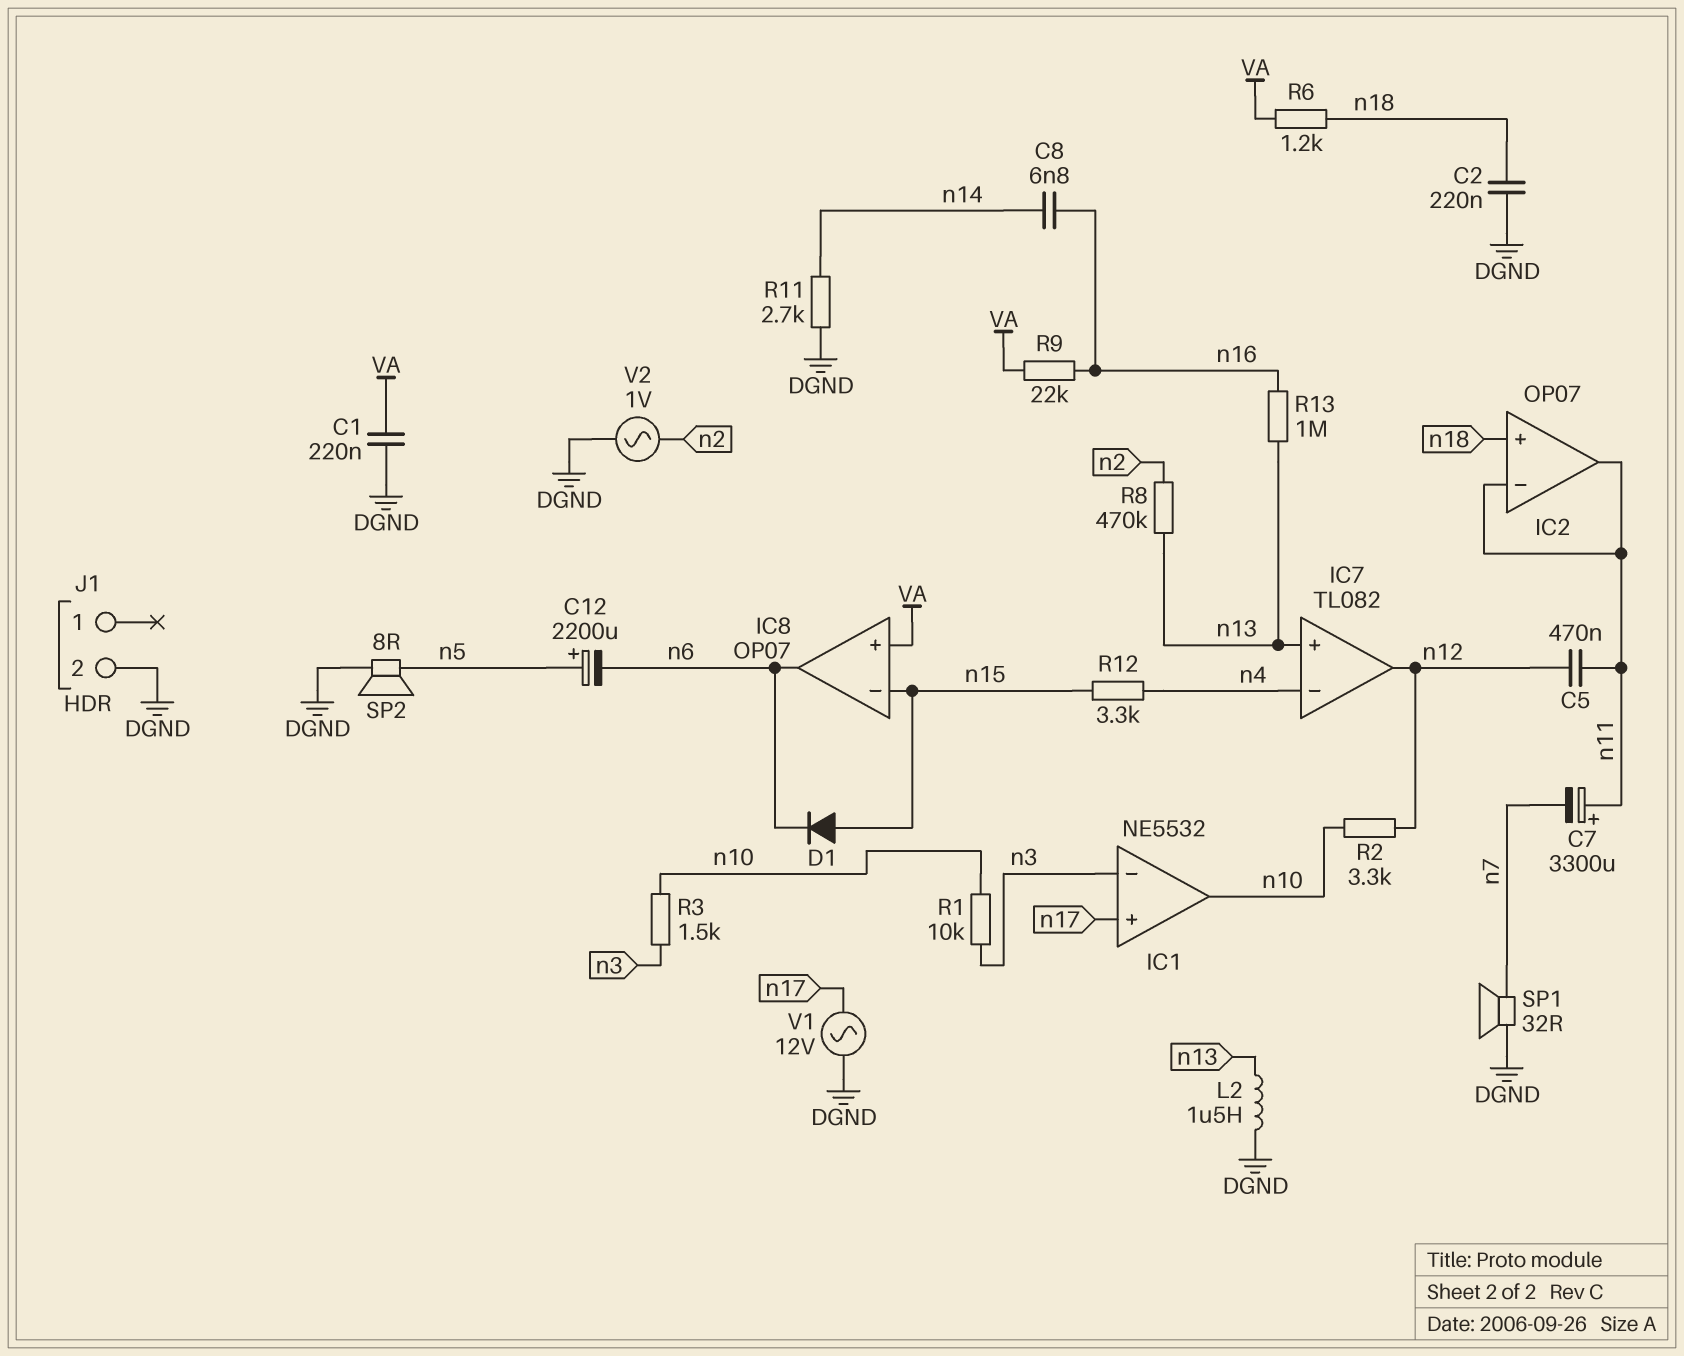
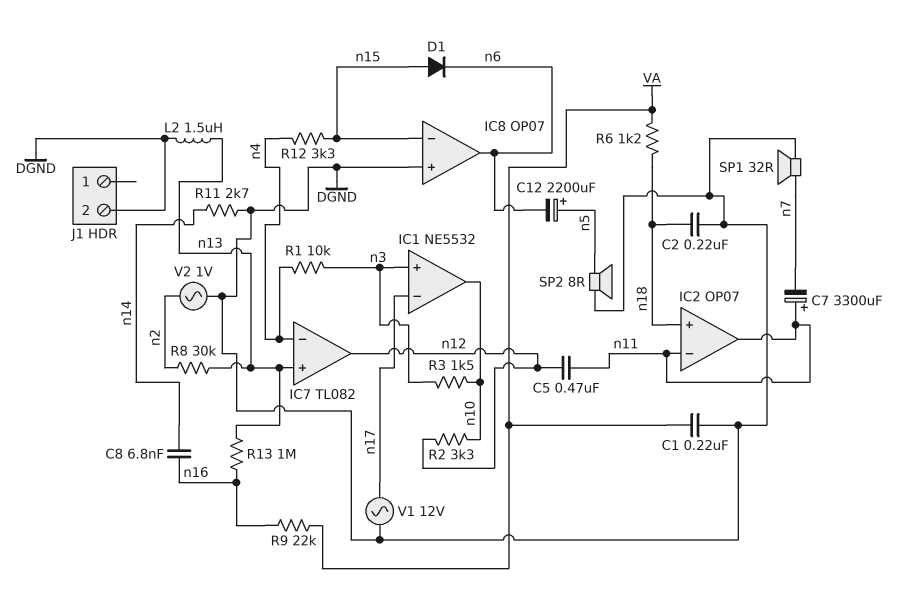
IC1 pin in+: n17 -> n3
IC1 pin in-: n3 -> n17
IC8 pin in+: VA -> DGND
R1: 10k (n3, n10) -> 10k (n3, n4)
R8: 470k (n2, n13) -> 30k (n2, n13)

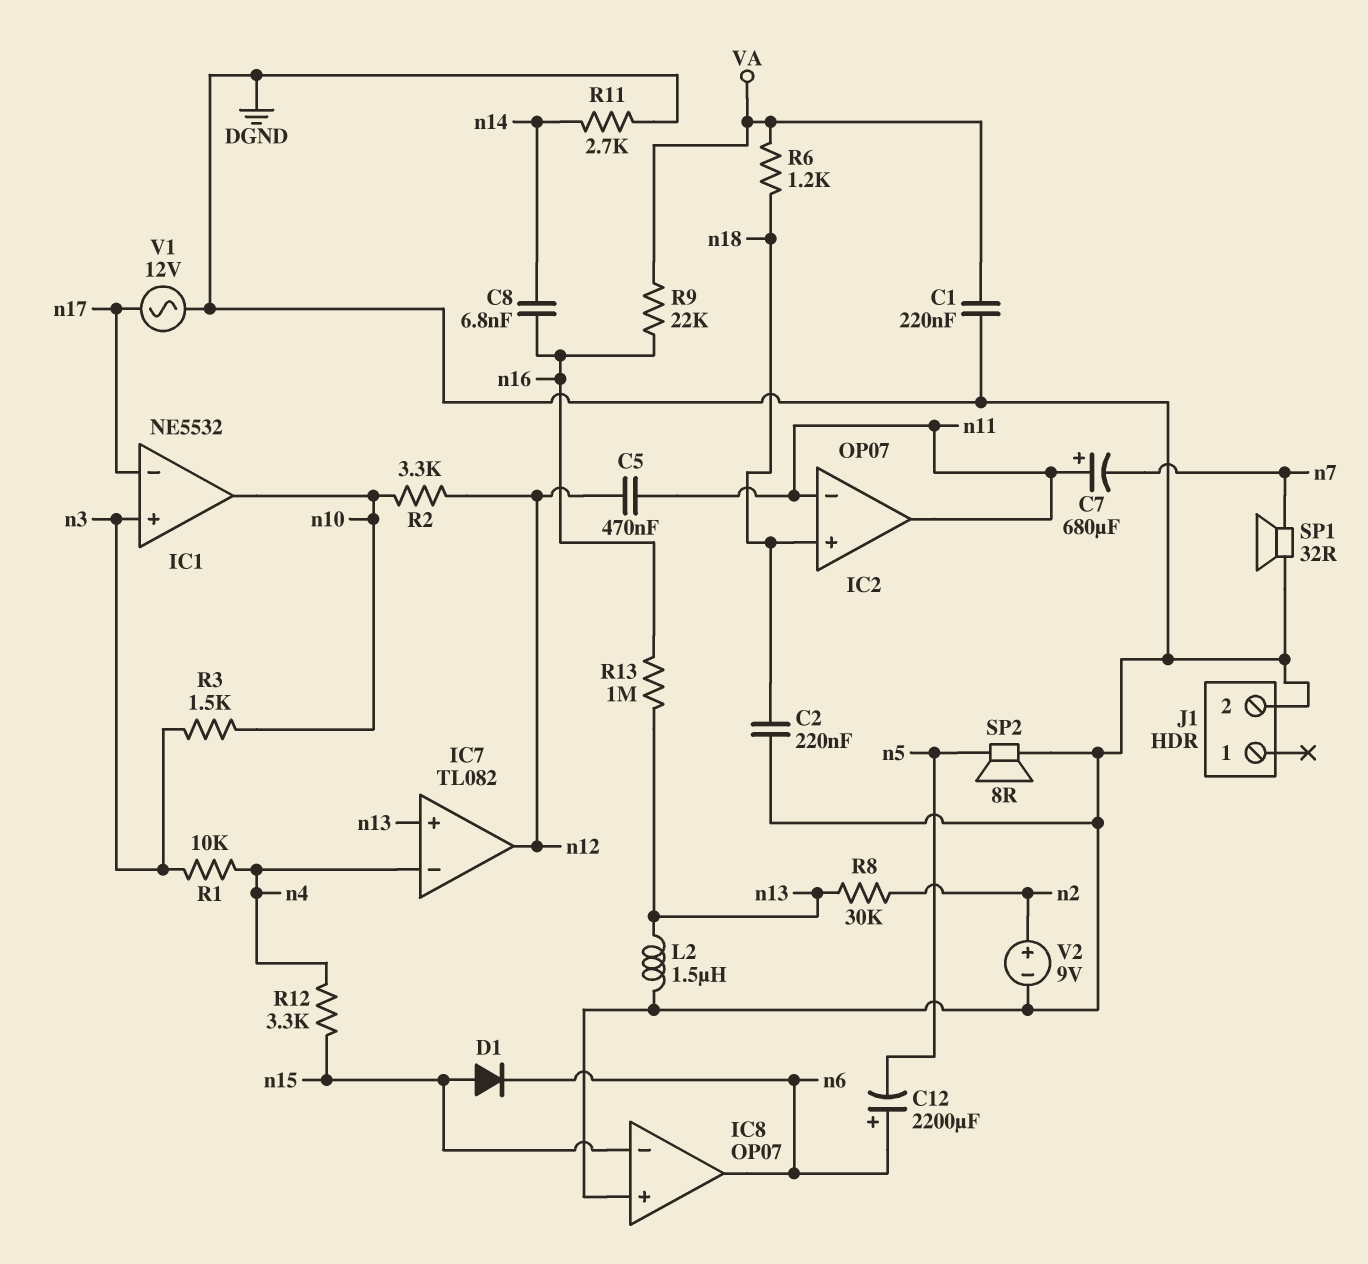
C7: 3300uF (plus n11, minus n7) -> 680uF (plus n11, minus n7)
C12: 2200uF (plus n5, minus n6) -> 2200uF (plus n6, minus n5)
V2: AC 1V (DGND, n2) -> 9V (plus n2, minus DGND)

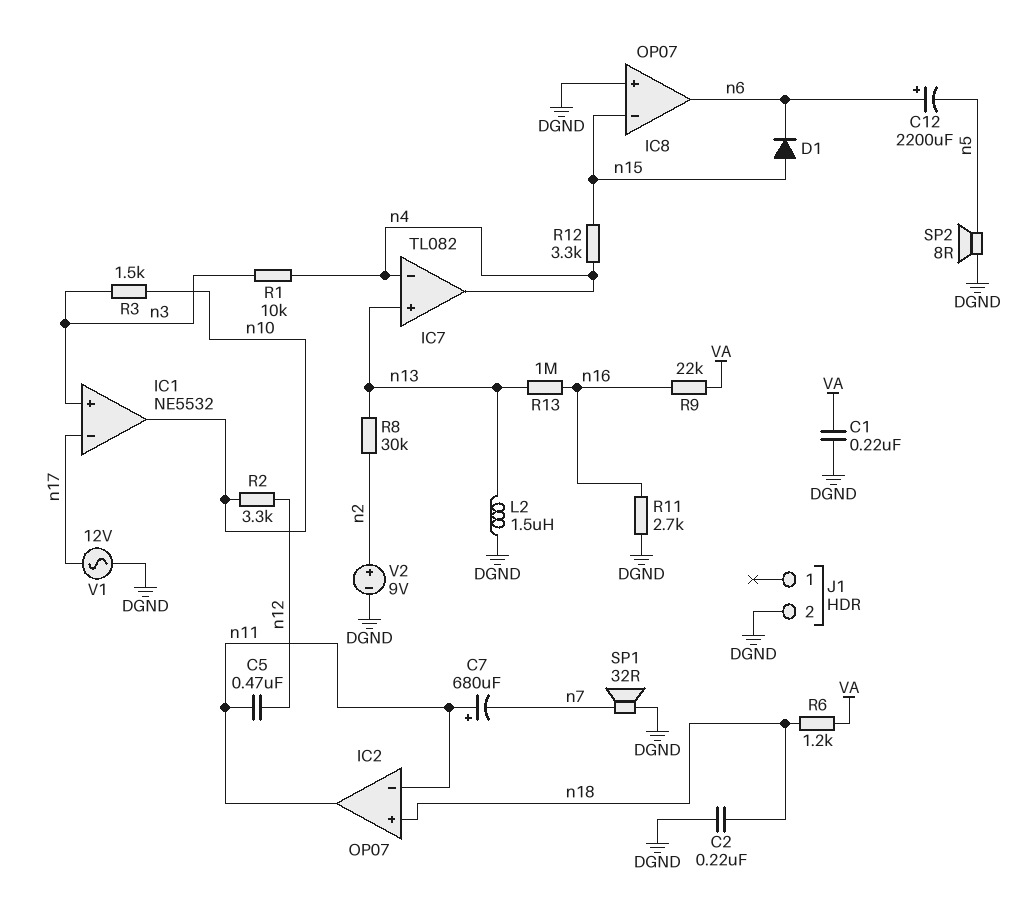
C8: 6.8nF (n14, n16) -> none
IC7 pin out: n12 -> n4
R11: 2.7k (DGND, n14) -> 2.7k (DGND, n16)

